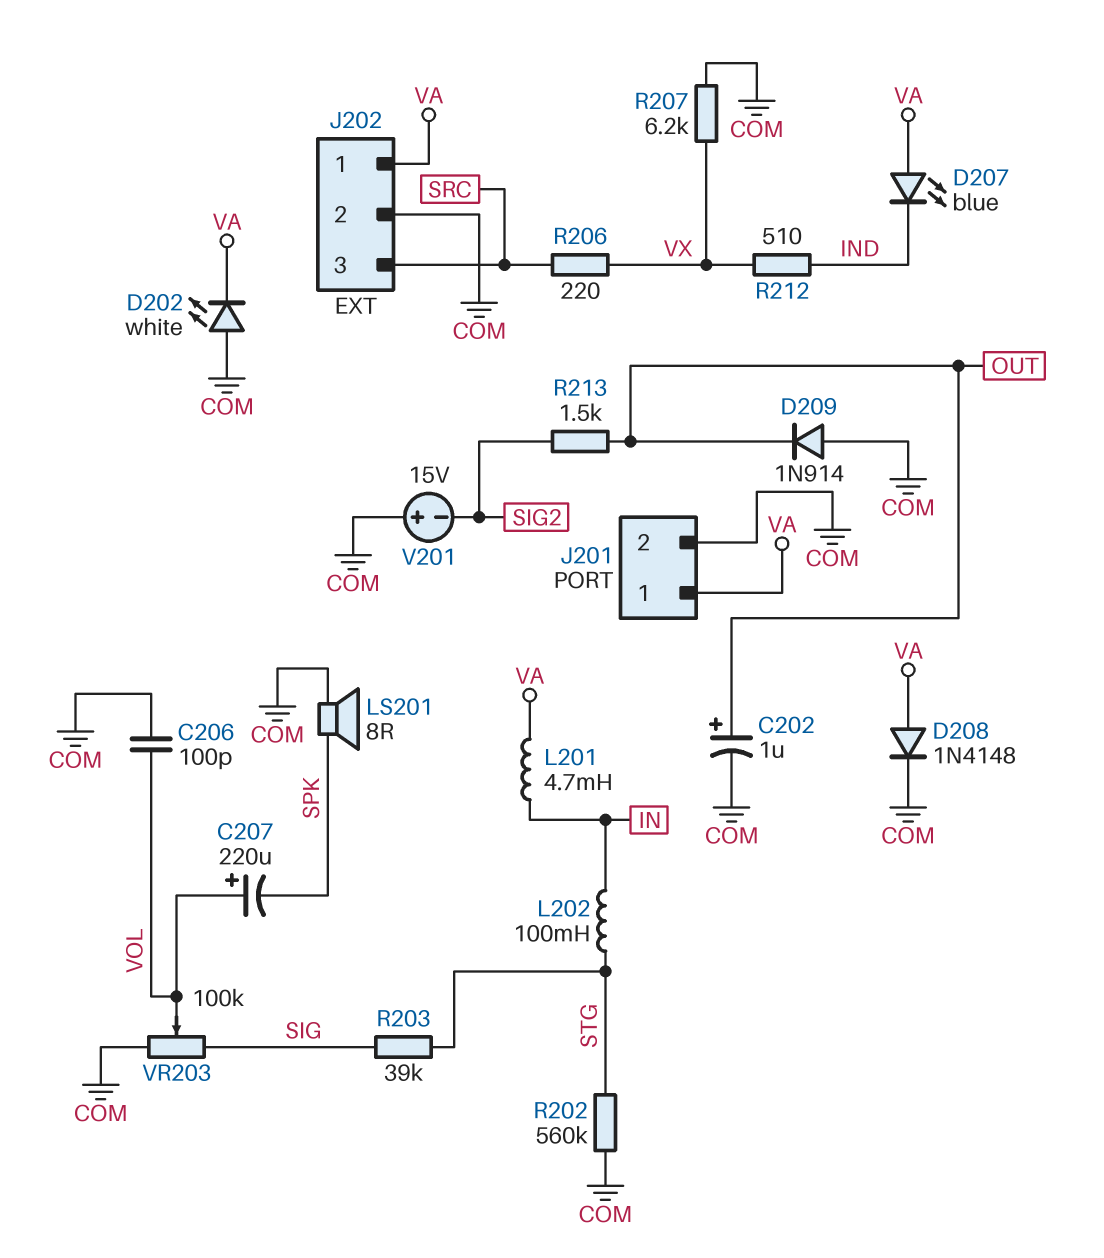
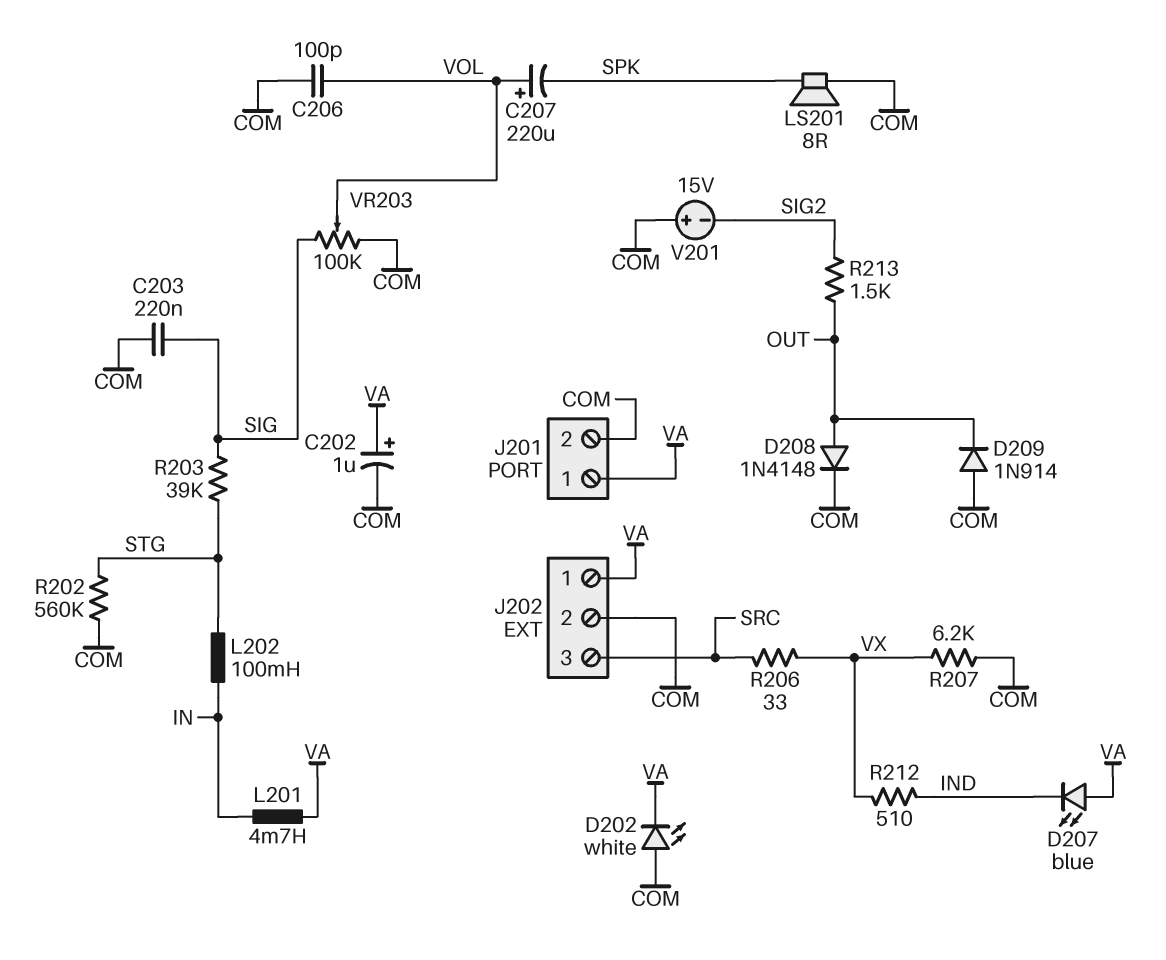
C202: 1uF (plus OUT, minus COM) -> 1uF (plus VA, minus COM)
C203: none -> 220nF (COM, SIG)
D208: diode 1N4148 (A VA, K COM) -> diode 1N4148 (A OUT, K COM)
R206: 220 (SRC, VX) -> 33 (SRC, VX)

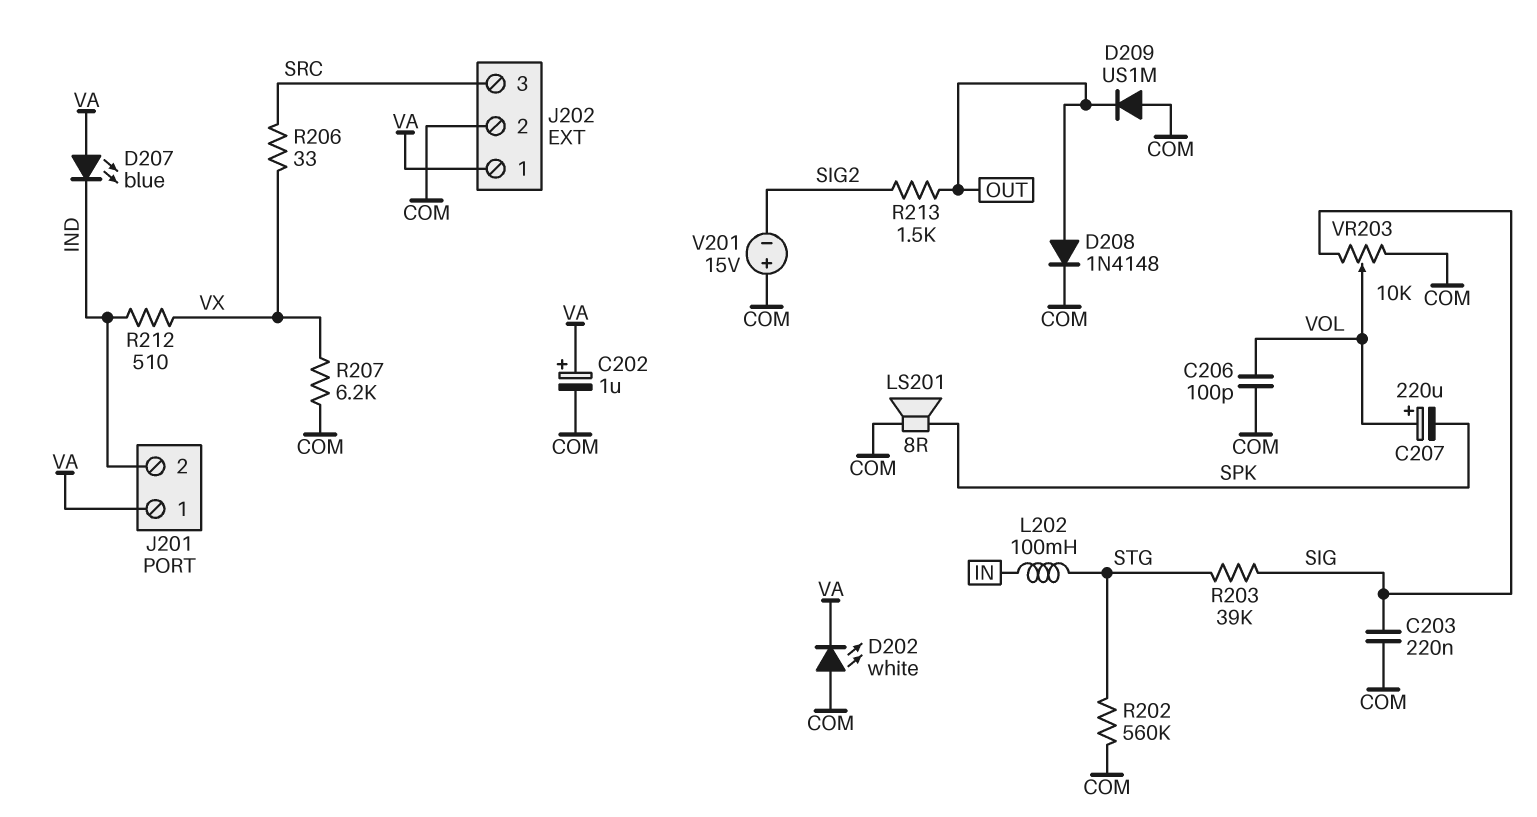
D209: diode 1N914 (A COM, K OUT) -> diode US1M (A COM, K OUT)
J201 pin 2: COM -> IND
L201: 4.7mH (IN, VA) -> none
VR203: 100k (COM, SIG, wiper VOL) -> 10k (COM, SIG, wiper VOL)

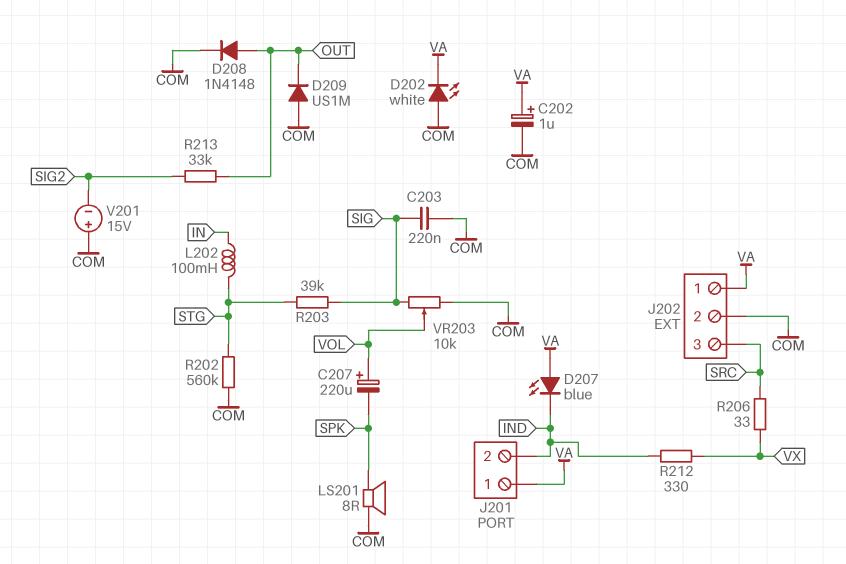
C206: 100pF (COM, VOL) -> none
R207: 6.2k (COM, VX) -> none
R212: 510 (IND, VX) -> 330 (IND, VX)
R213: 1.5k (OUT, SIG2) -> 33k (OUT, SIG2)

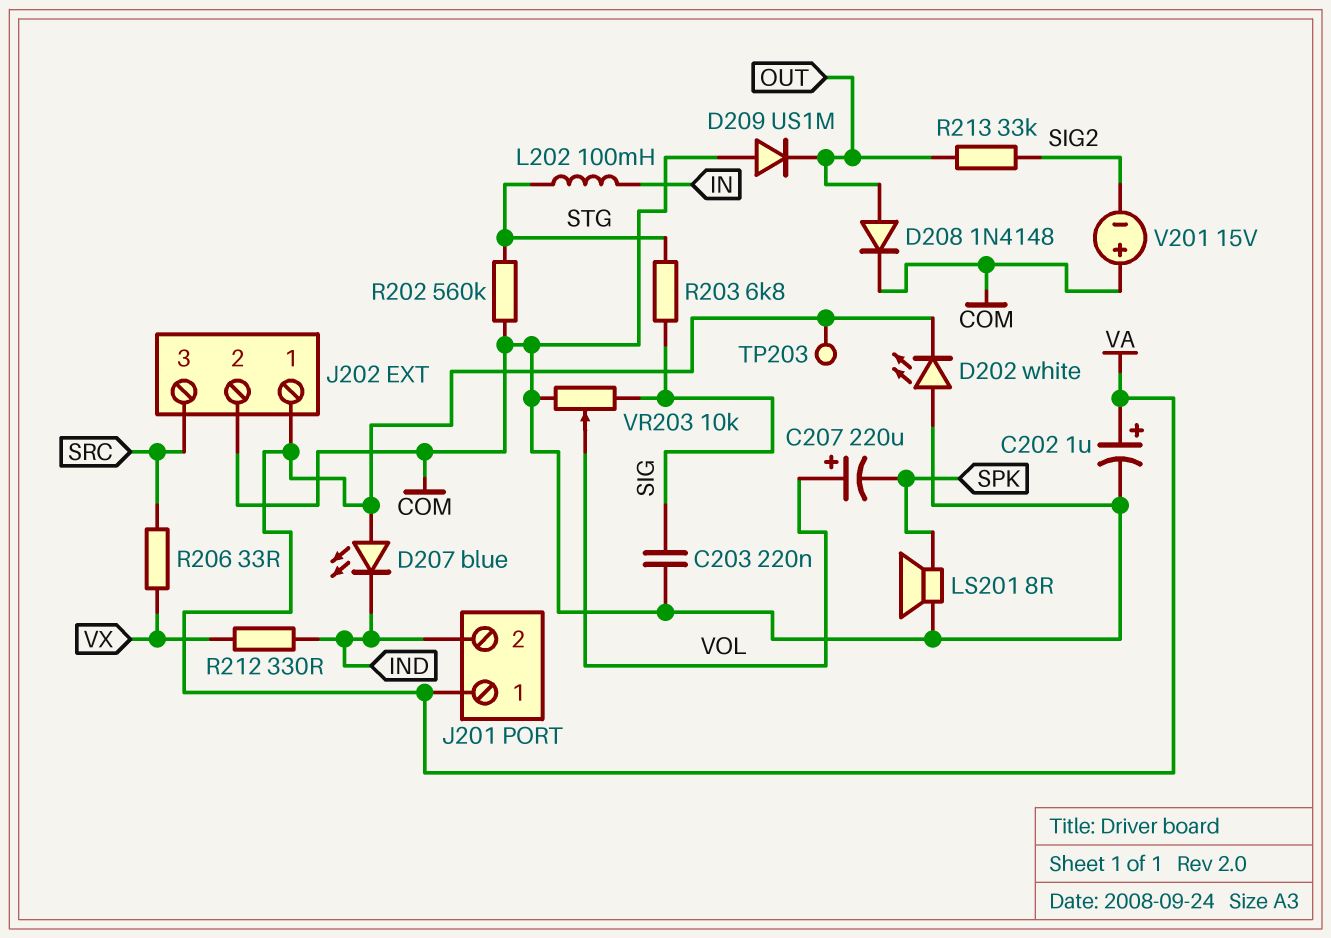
R203: 39k (SIG, STG) -> 6.8k (SIG, STG)
TP203: none -> test point (VA)

